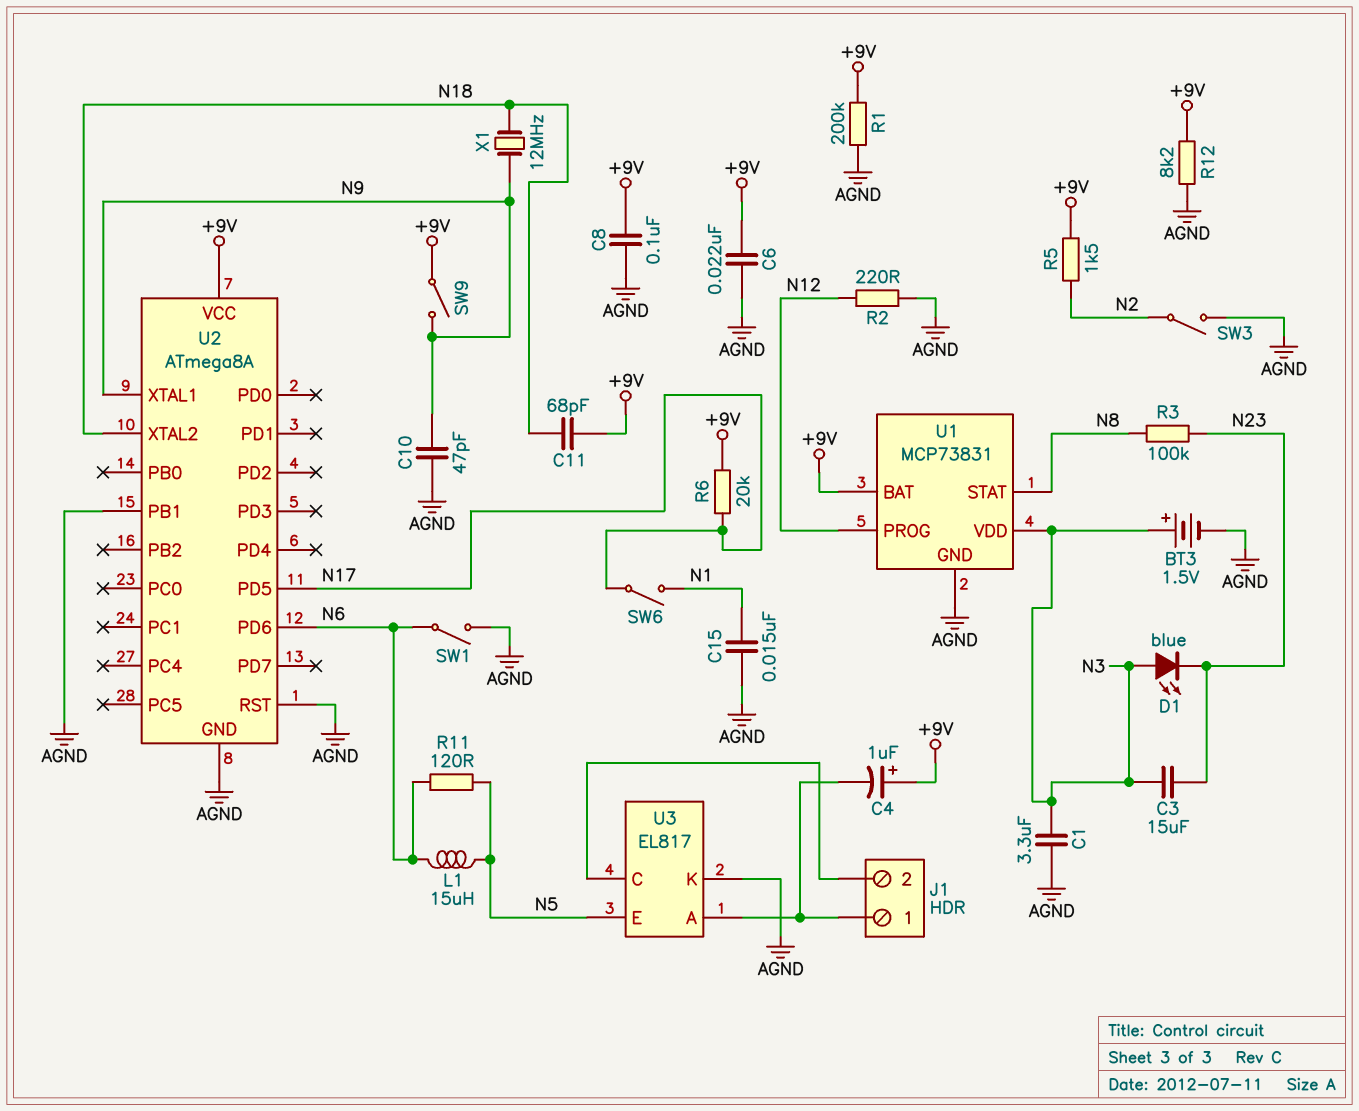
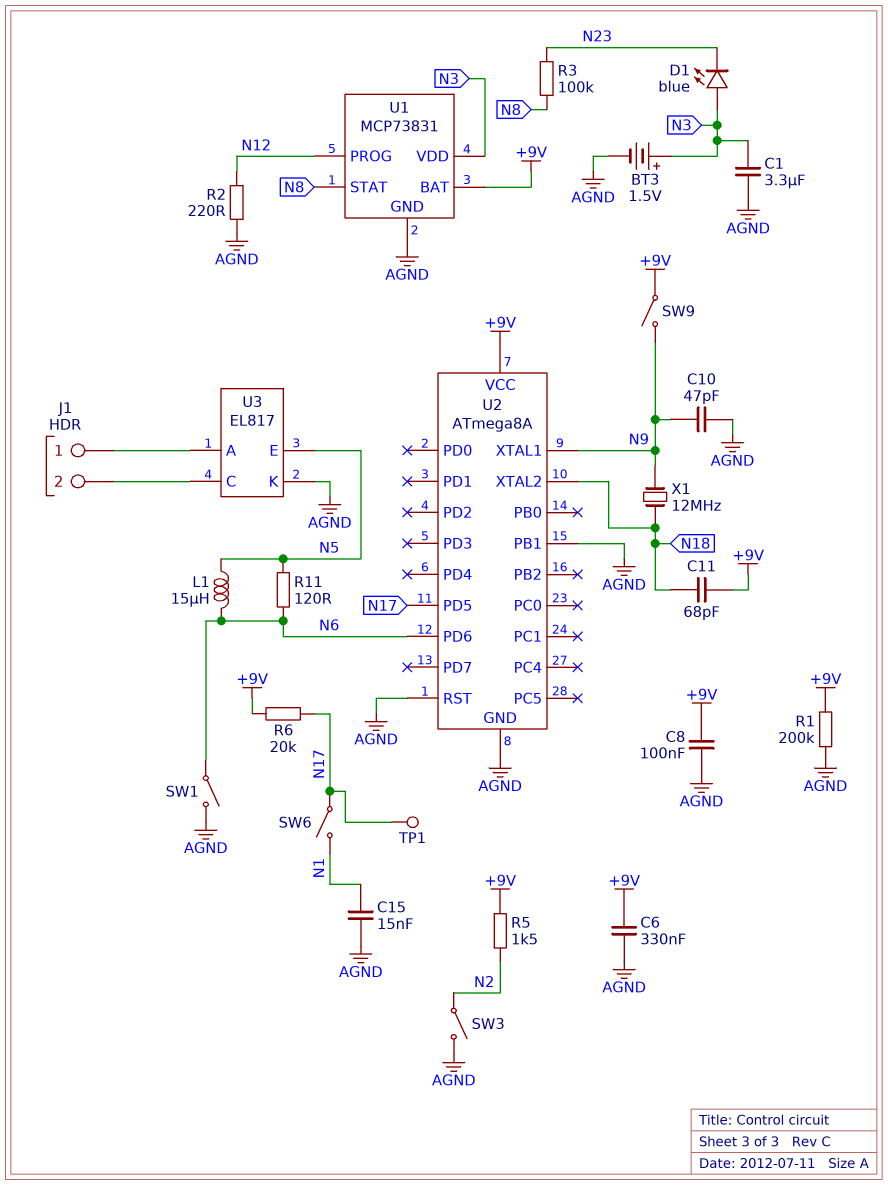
C3: 15uF (N3, N23) -> none
C4: 1uF (plus +9V, minus J1/1) -> none
C6: 22nF (+9V, AGND) -> 330nF (+9V, AGND)
R12: 8.2k (+9V, AGND) -> none
TP1: none -> test point (N17)

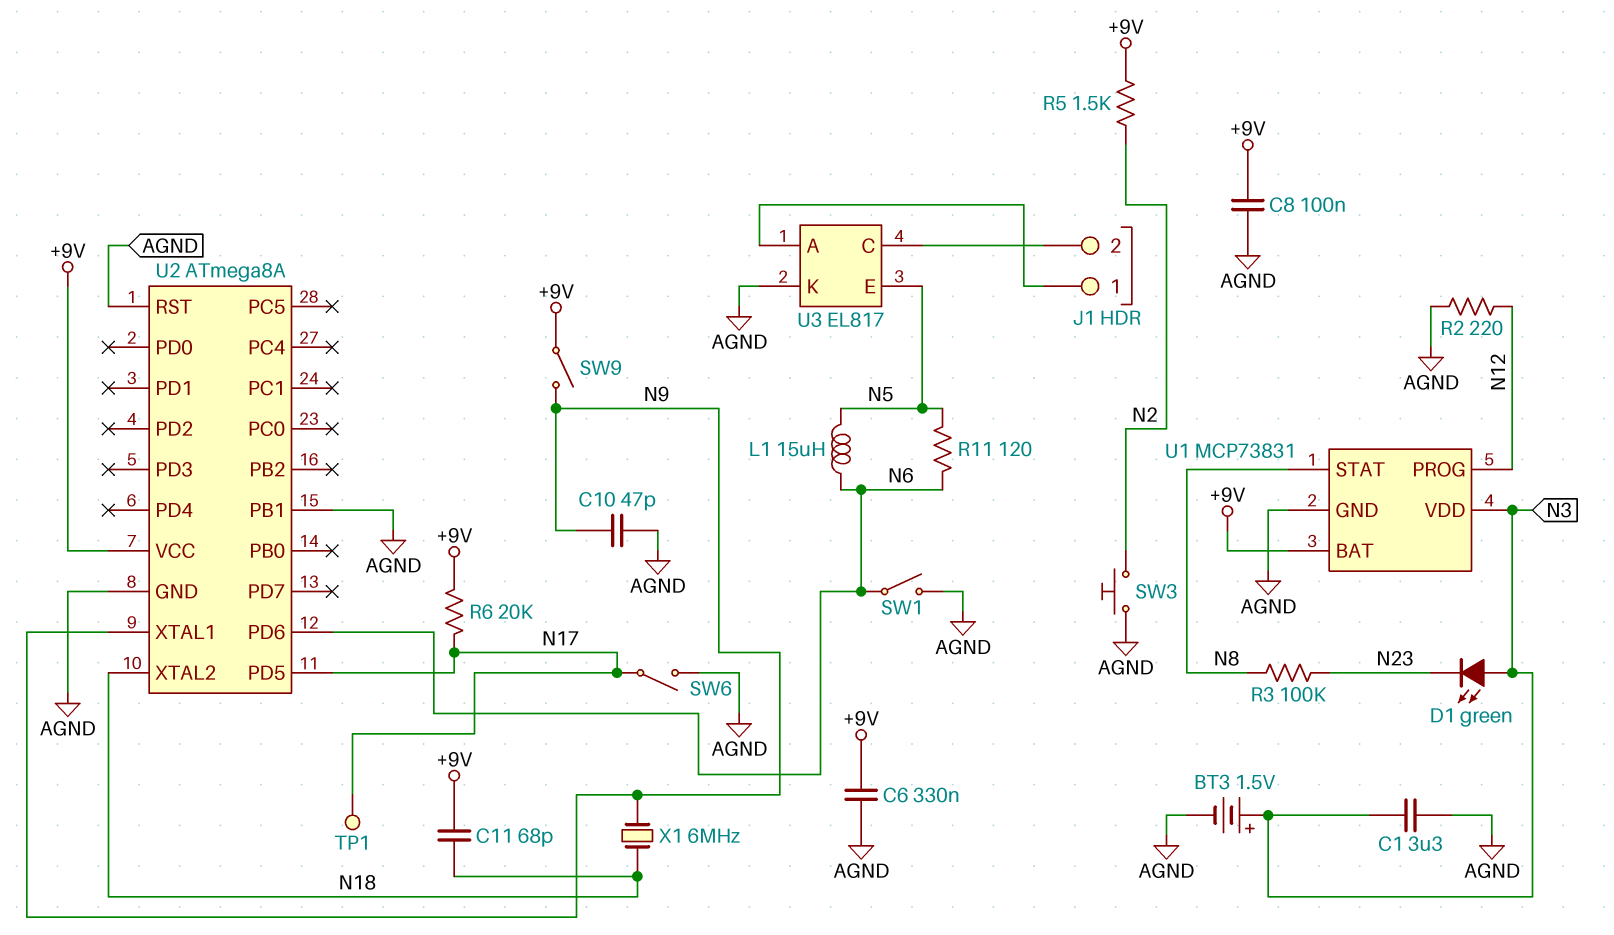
C15: 15nF (AGND, N1) -> none
D1: LED blue (A N3, K N23) -> LED green (A N3, K N23)
R1: 200k (+9V, AGND) -> none
SW3: switch (AGND, N2) -> button (AGND, N2)
SW6: switch (N1, N17) -> switch (AGND, N17)
X1: 12MHz (N9, N18) -> 6MHz (N9, N18)

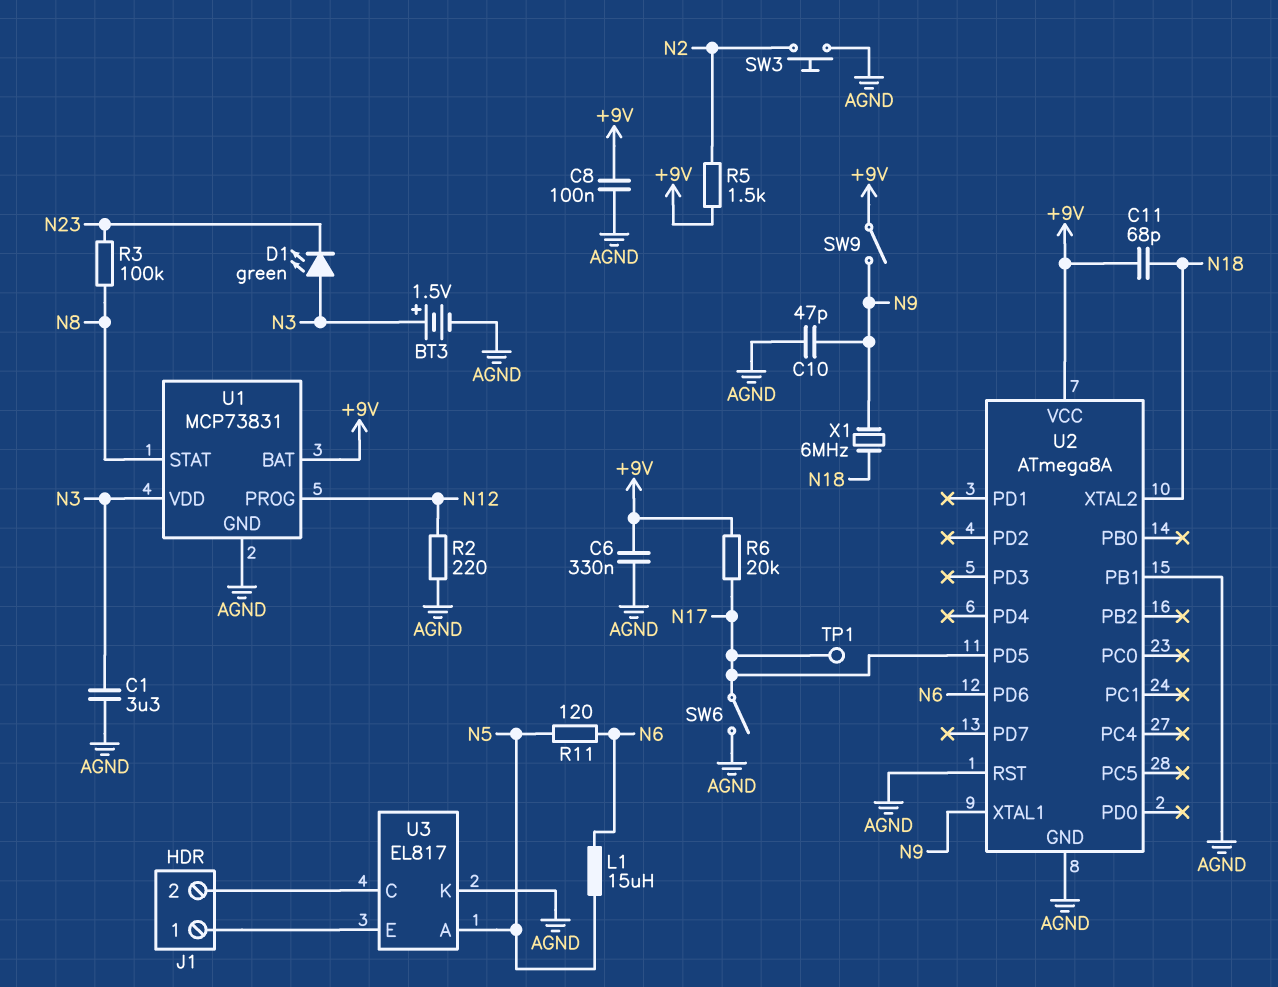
SW1: switch (AGND, N6) -> none
U3 pin A: J1/1 -> N5
U3 pin E: N5 -> J1/1

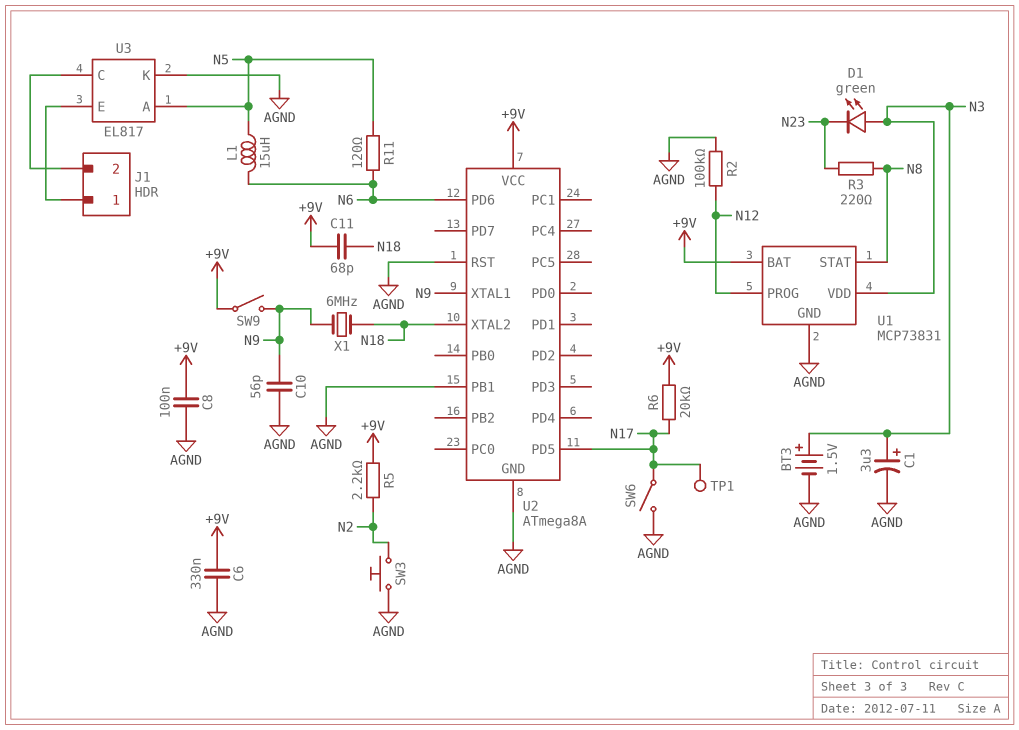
C1: 3.3uF (AGND, N3) -> 3.3uF (plus N3, minus AGND)
C10: 47pF (AGND, N9) -> 56pF (AGND, N9)
R2: 220 (AGND, N12) -> 100k (AGND, N12)
R3: 100k (N8, N23) -> 220 (N8, N23)
R5: 1.5k (+9V, N2) -> 2.2k (+9V, N2)

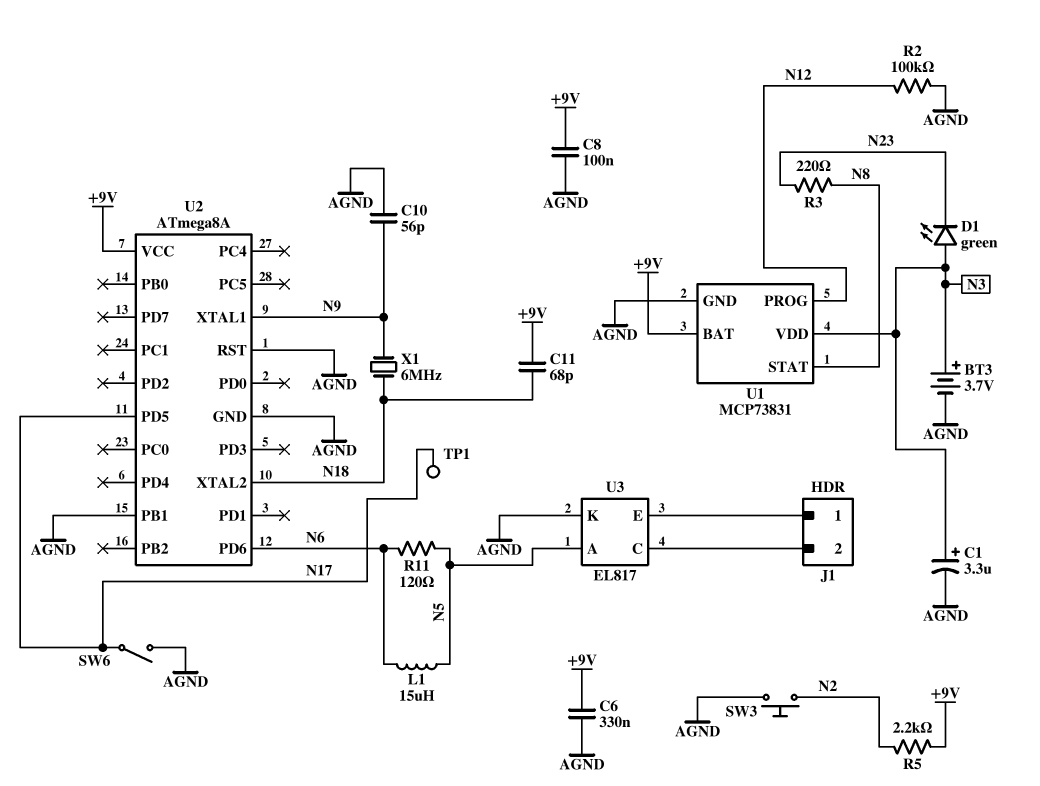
BT3: 1.5V (plus N3, minus AGND) -> 3.7V (plus N3, minus AGND)
R6: 20k (+9V, N17) -> none
SW9: switch (+9V, N9) -> none

